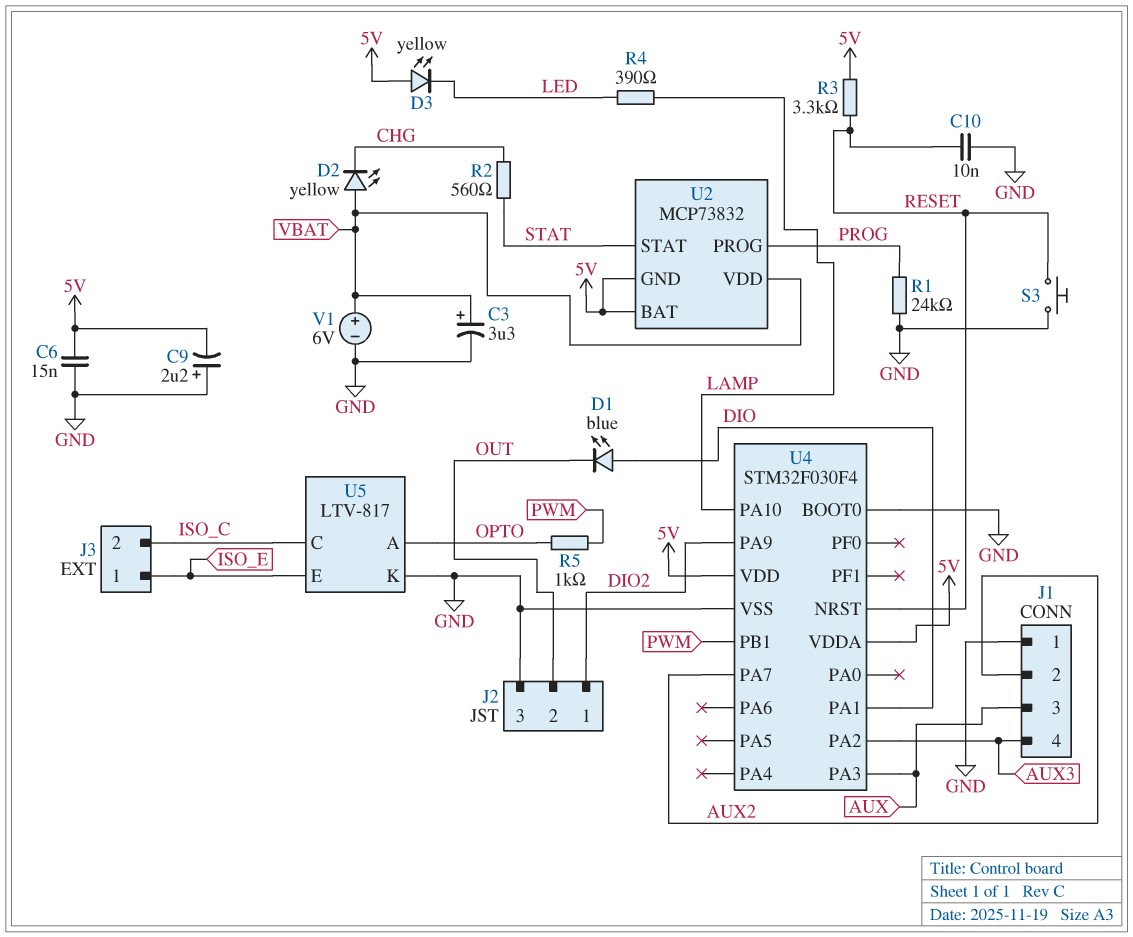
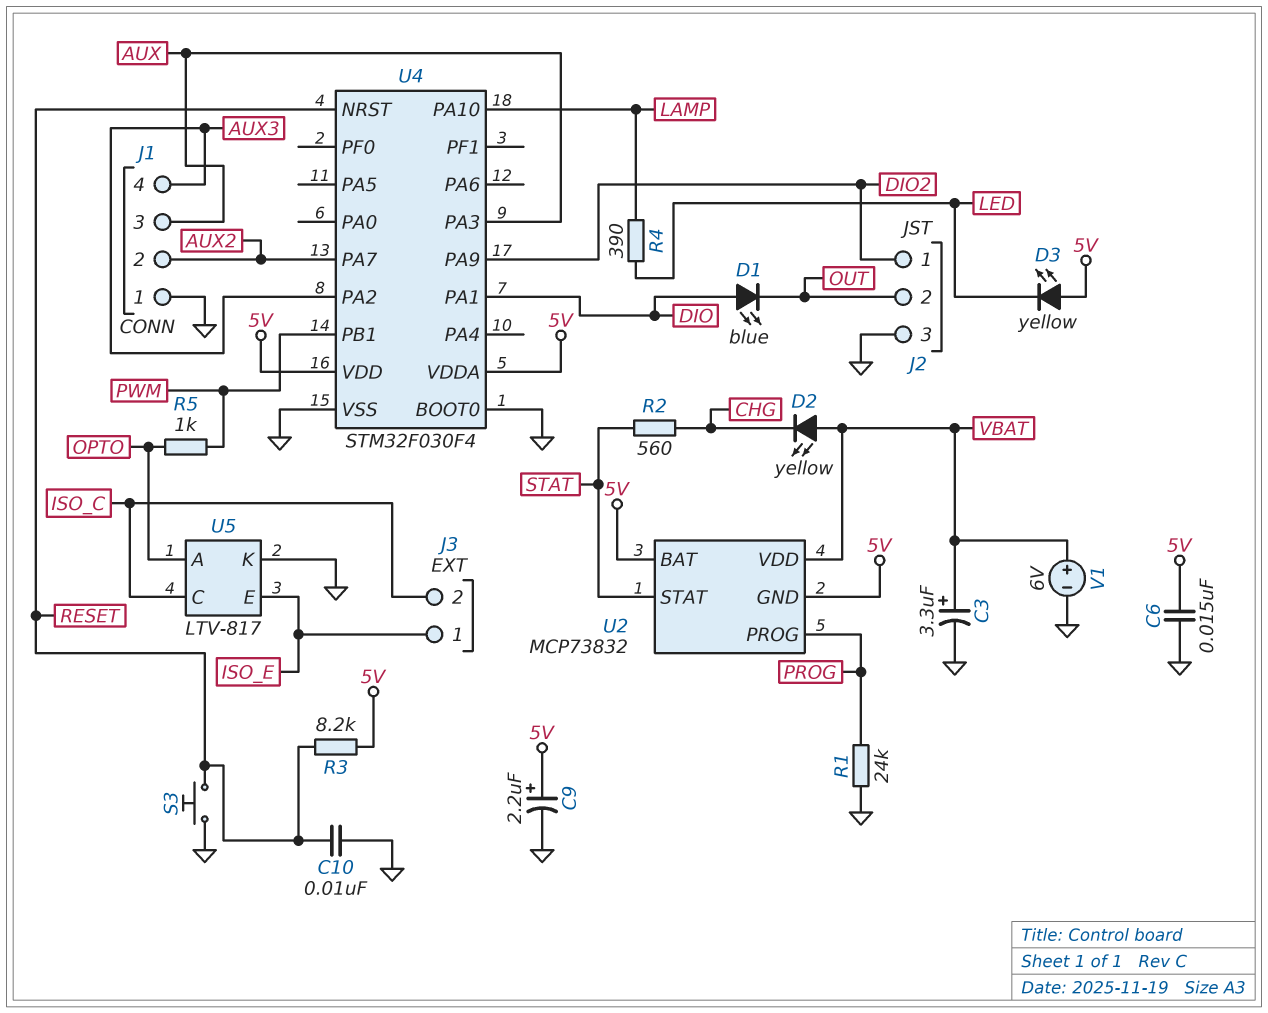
C9: 2.2uF (plus GND, minus 5V) -> 2.2uF (plus 5V, minus GND)
R3: 3.3k (5V, RESET) -> 8.2k (5V, RESET)

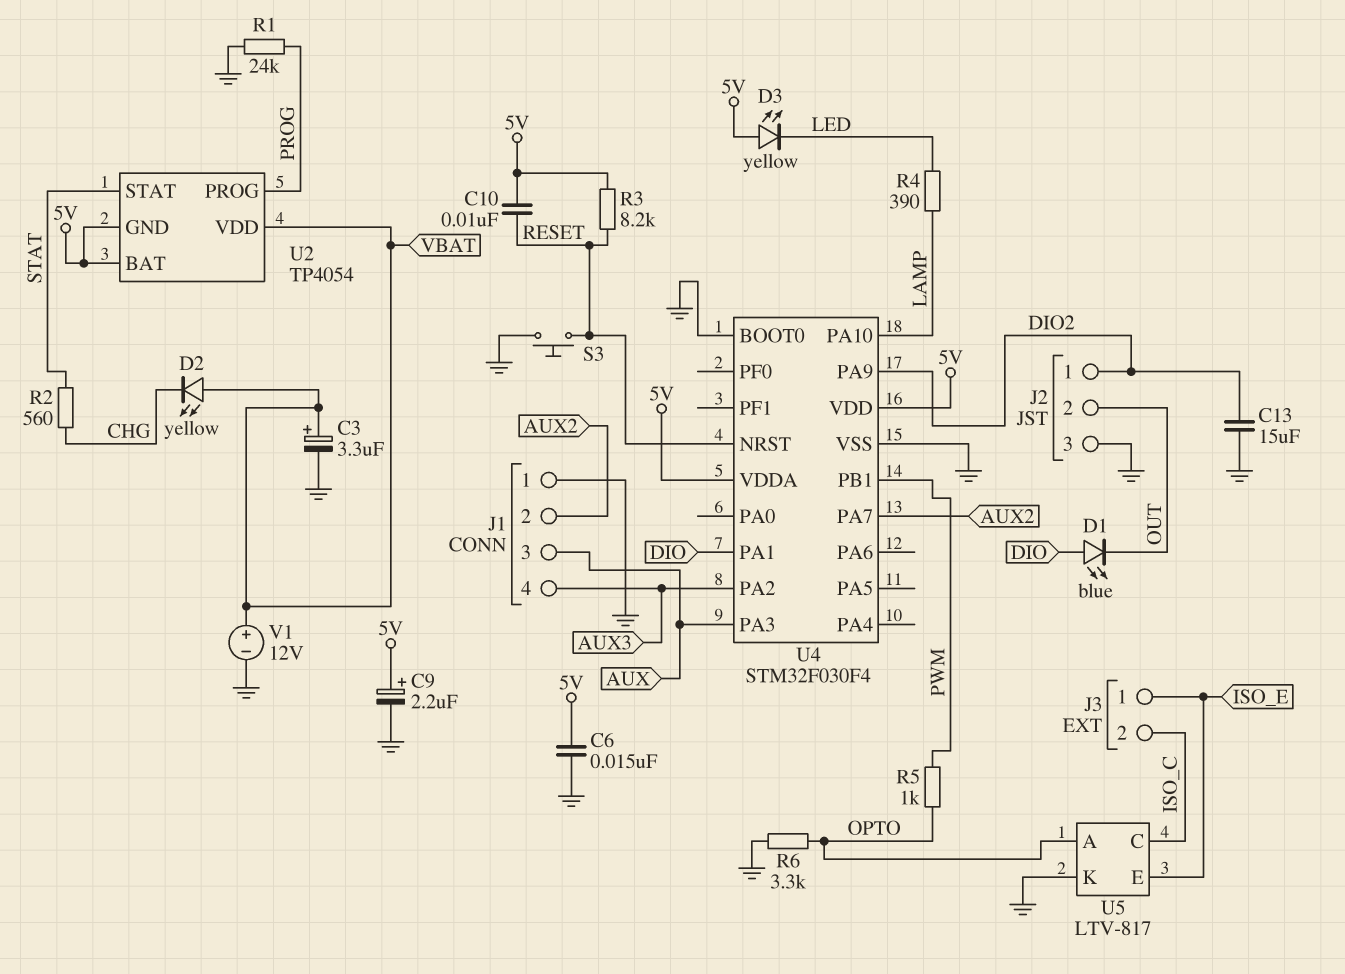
C10: 10nF (GND, RESET) -> 10nF (5V, RESET)
C13: none -> 15uF (DIO2, GND)
R6: none -> 3.3k (GND, OPTO)
U2: MCP73832 -> TP4054
V1: 6V (plus VBAT, minus GND) -> 12V (plus VBAT, minus GND)

